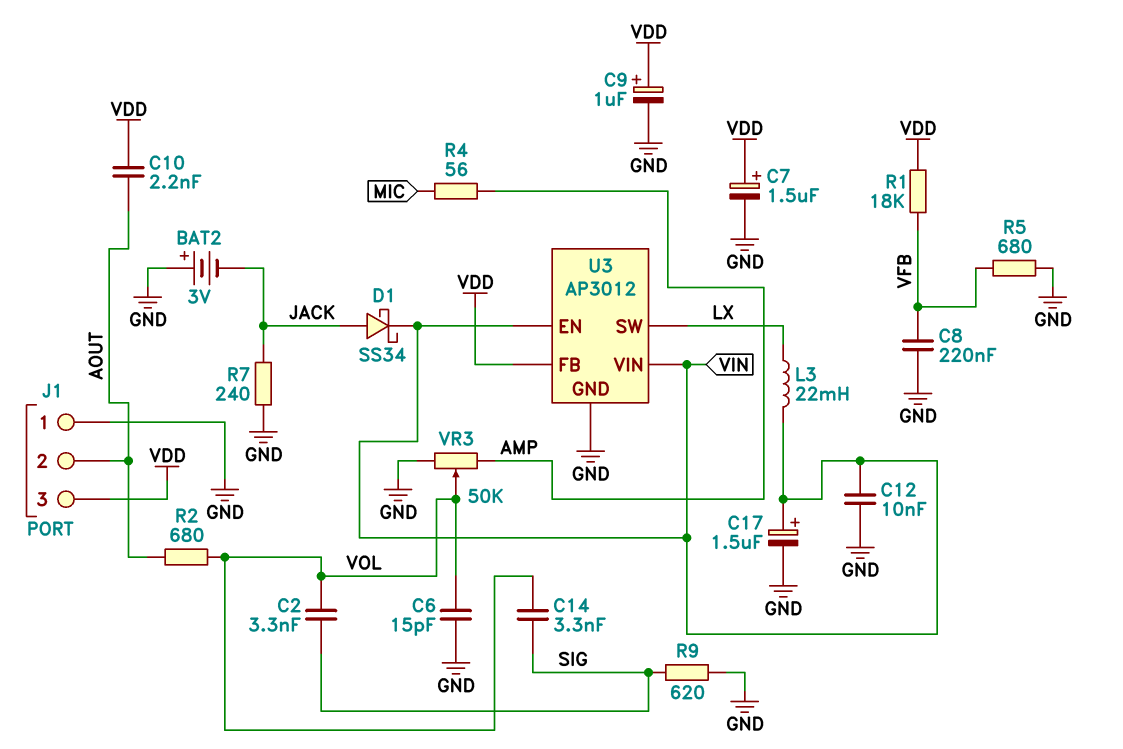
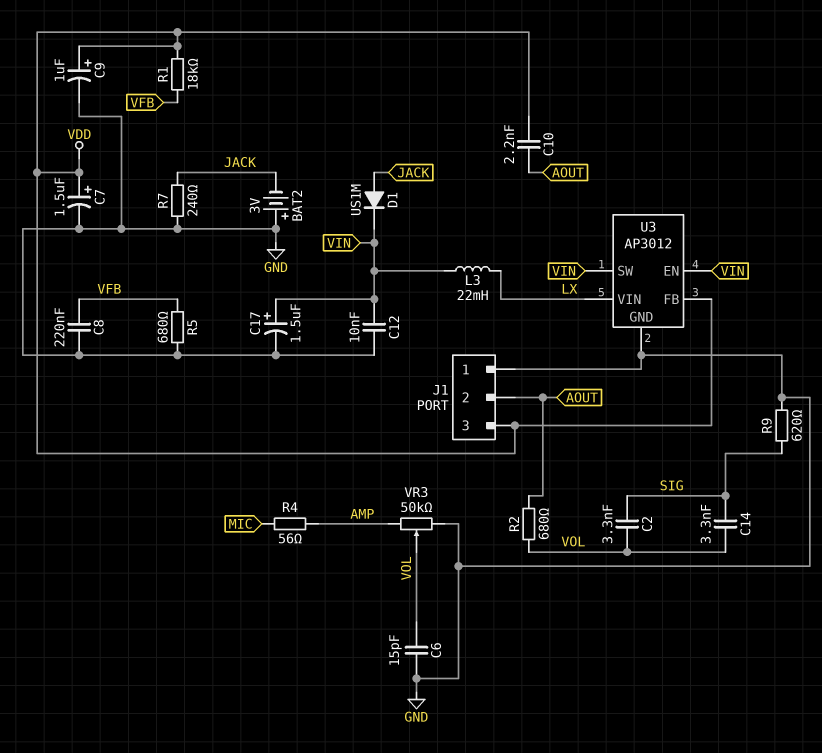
D1: schottky SS34 (A JACK, K VIN) -> diode US1M (A JACK, K VIN)
U3 pin SW: LX -> VIN
U3 pin VIN: VIN -> LX

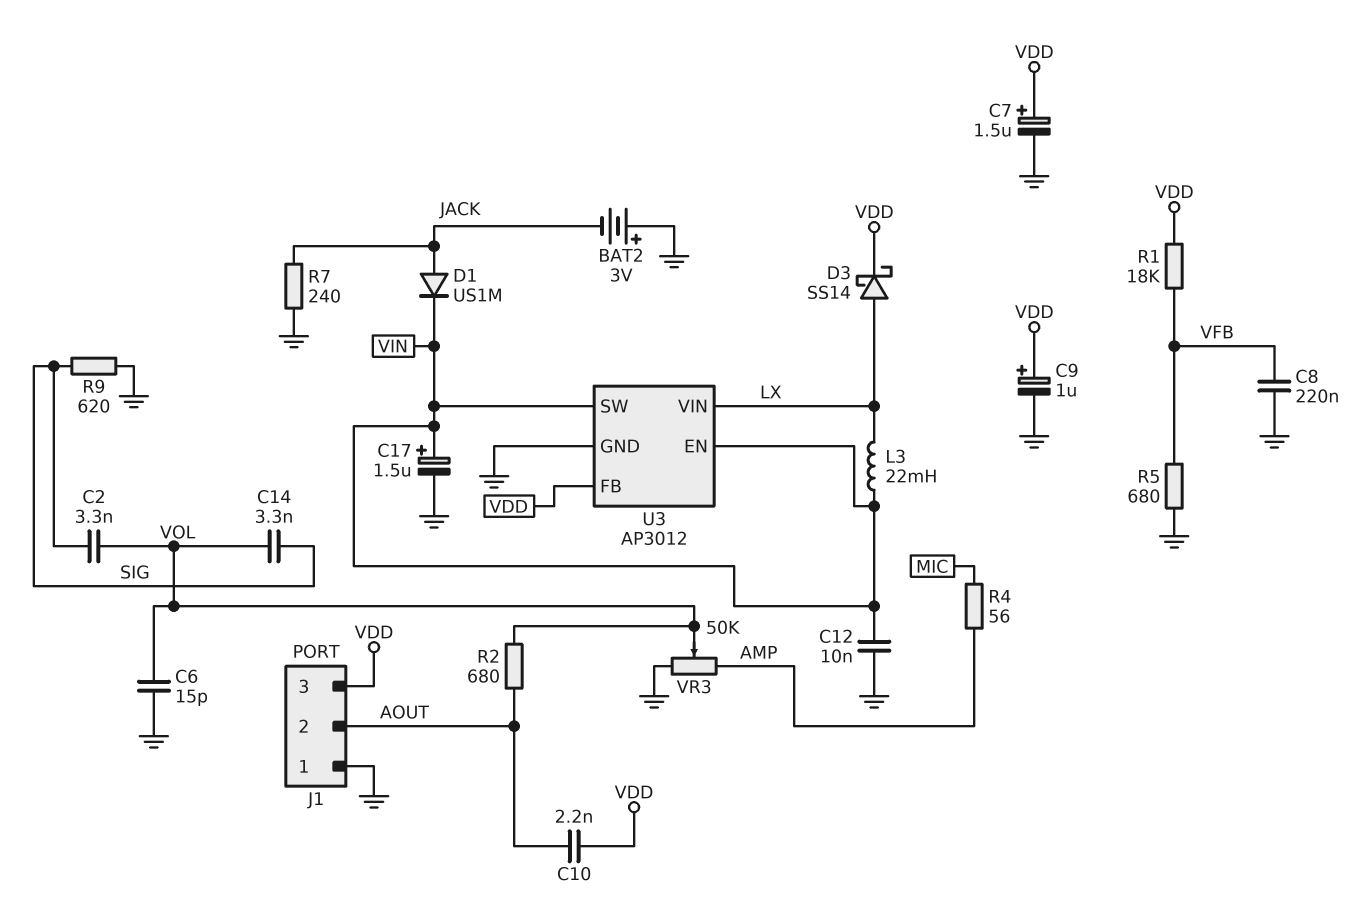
D3: none -> schottky SS14 (A LX, K VDD)

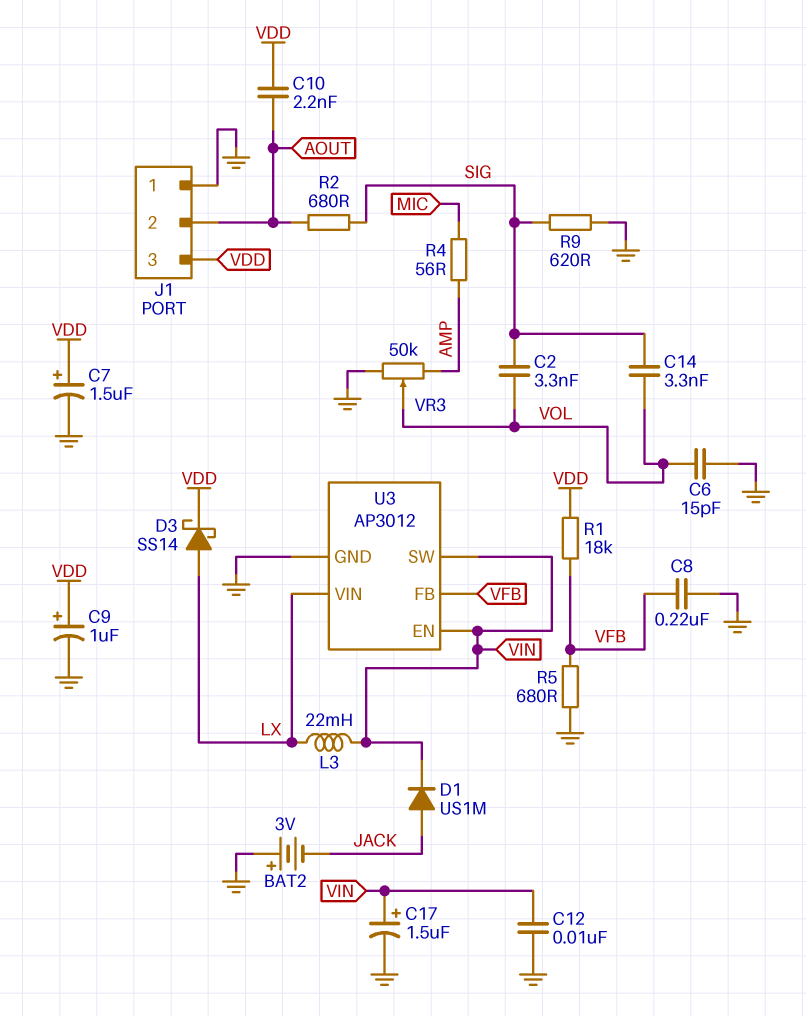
R2: 680 (AOUT, VOL) -> 680 (AOUT, SIG)
R7: 240 (GND, JACK) -> none
U3 pin FB: VDD -> VFB

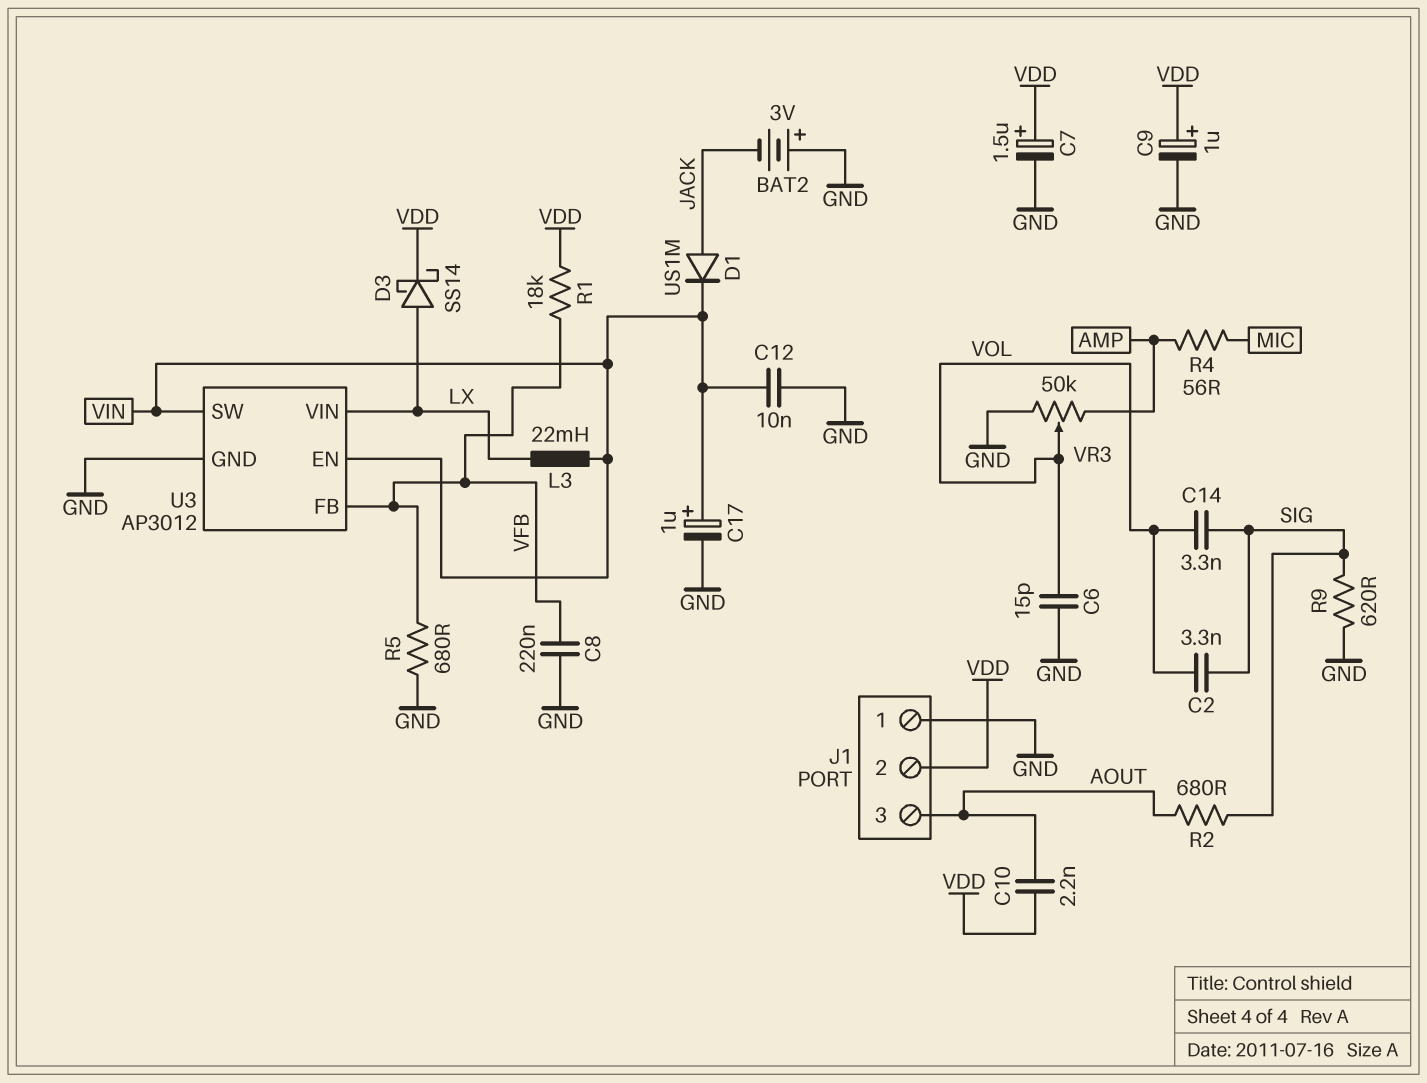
C17: 1.5uF (plus VIN, minus GND) -> 1uF (plus VIN, minus GND)
J1 pin 2: AOUT -> VDD
J1 pin 3: VDD -> AOUT

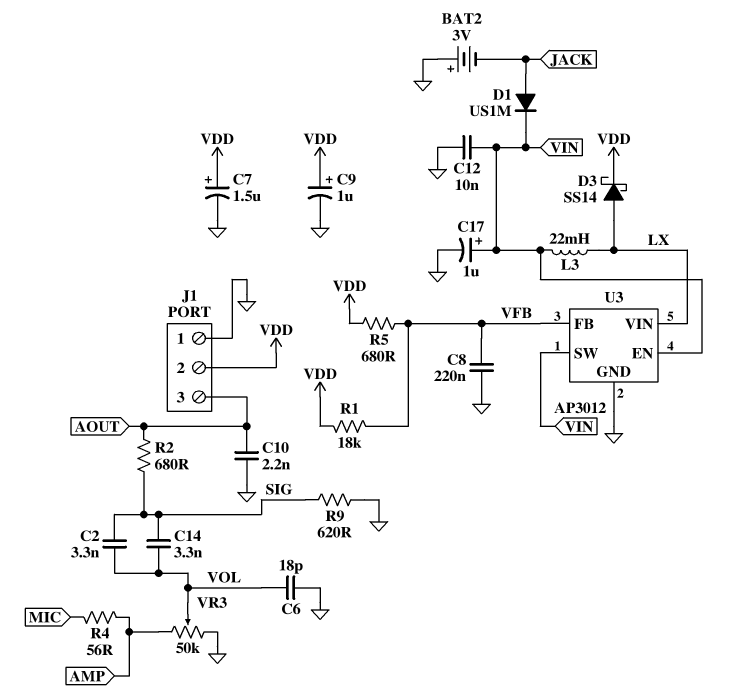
C6: 15pF (GND, VOL) -> 18pF (GND, VOL)
C10: 2.2nF (AOUT, VDD) -> 2.2nF (AOUT, GND)
R5: 680 (GND, VFB) -> 680 (VDD, VFB)

